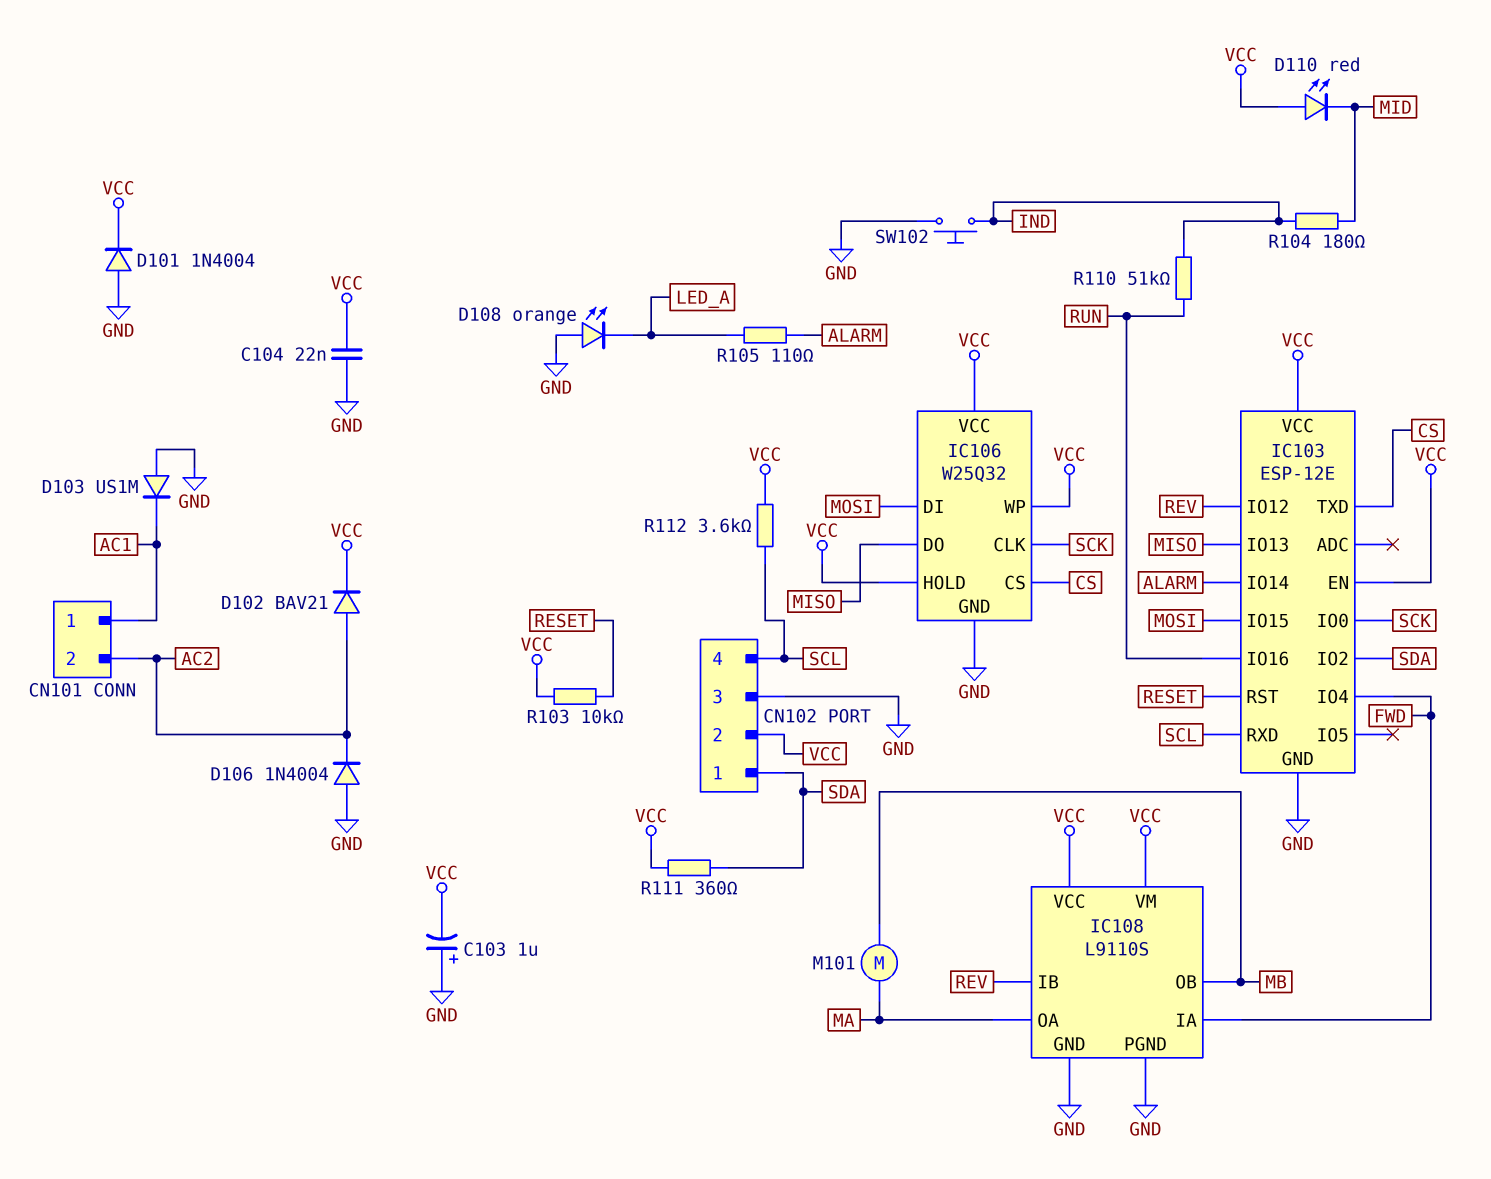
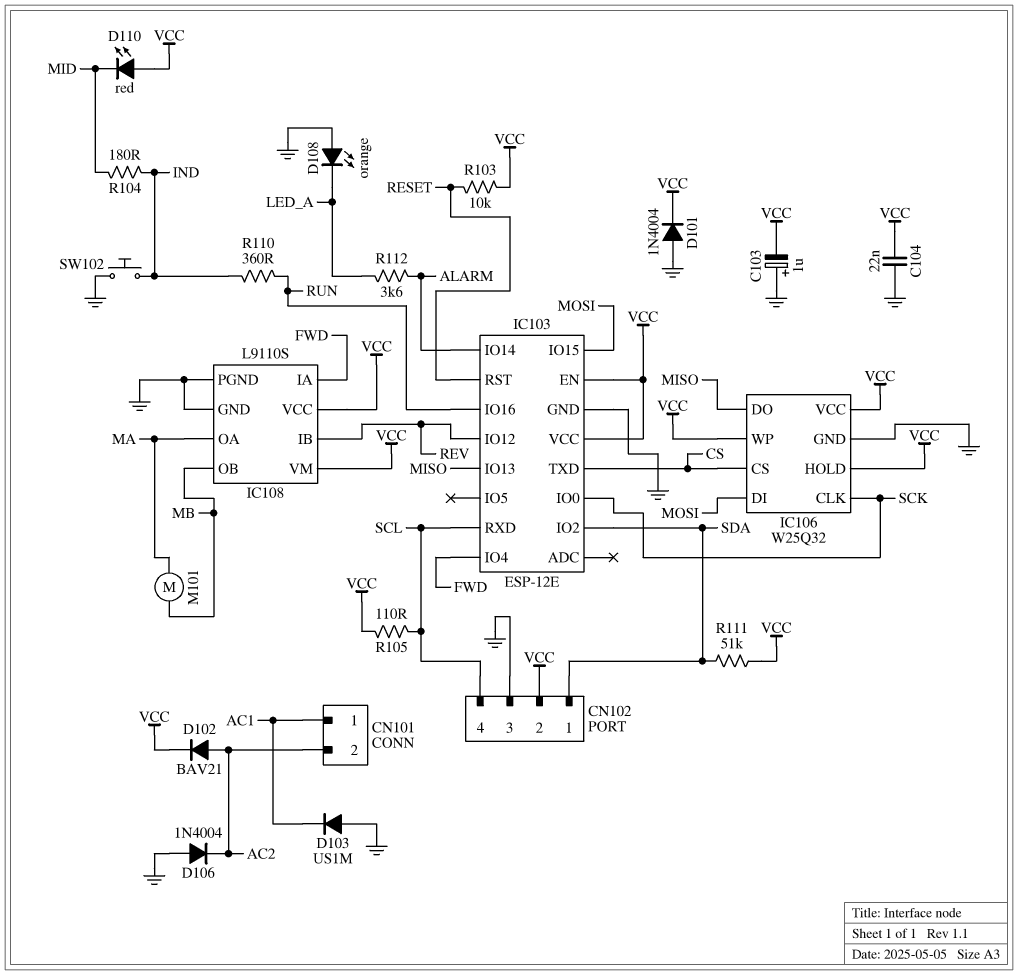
R105: 110 (ALARM, LED_A) -> 110 (SCL, VCC)
R110: 51k (IND, RUN) -> 360 (IND, RUN)
R111: 360 (SDA, VCC) -> 51k (SDA, VCC)
R112: 3.6k (SCL, VCC) -> 3.6k (ALARM, LED_A)

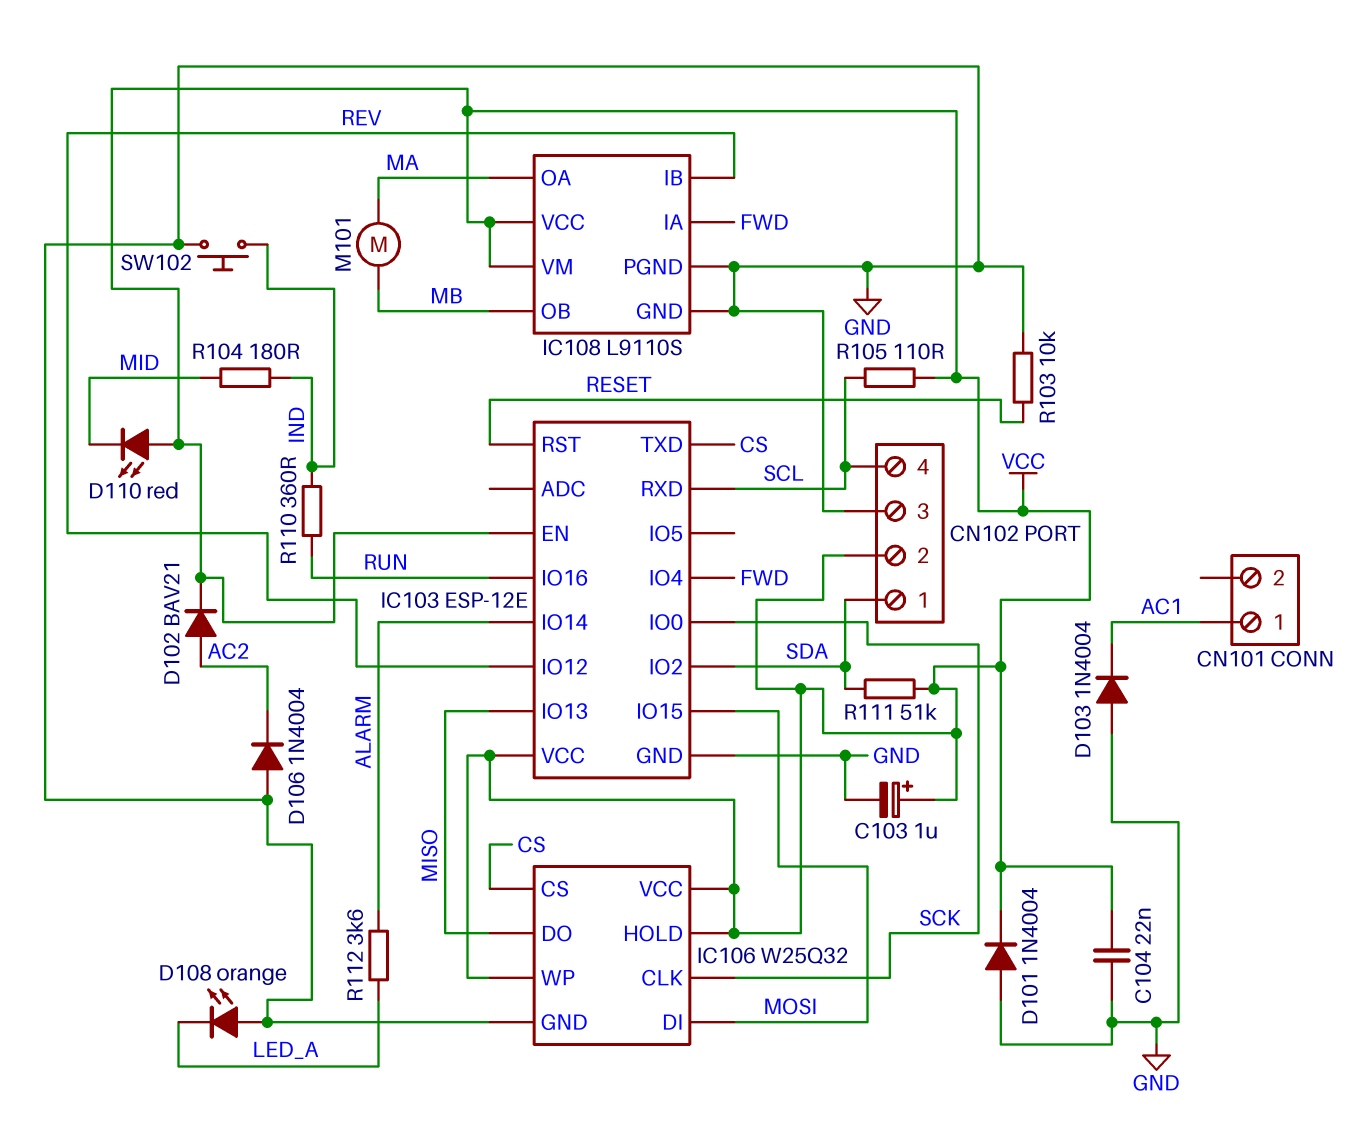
C103: 1uF (plus GND, minus VCC) -> 1uF (plus VCC, minus GND)
CN101 pin 2: AC2 -> none
D103: diode US1M (A GND, K AC1) -> diode 1N4004 (A GND, K AC1)
R103: 10k (RESET, VCC) -> 10k (GND, RESET)

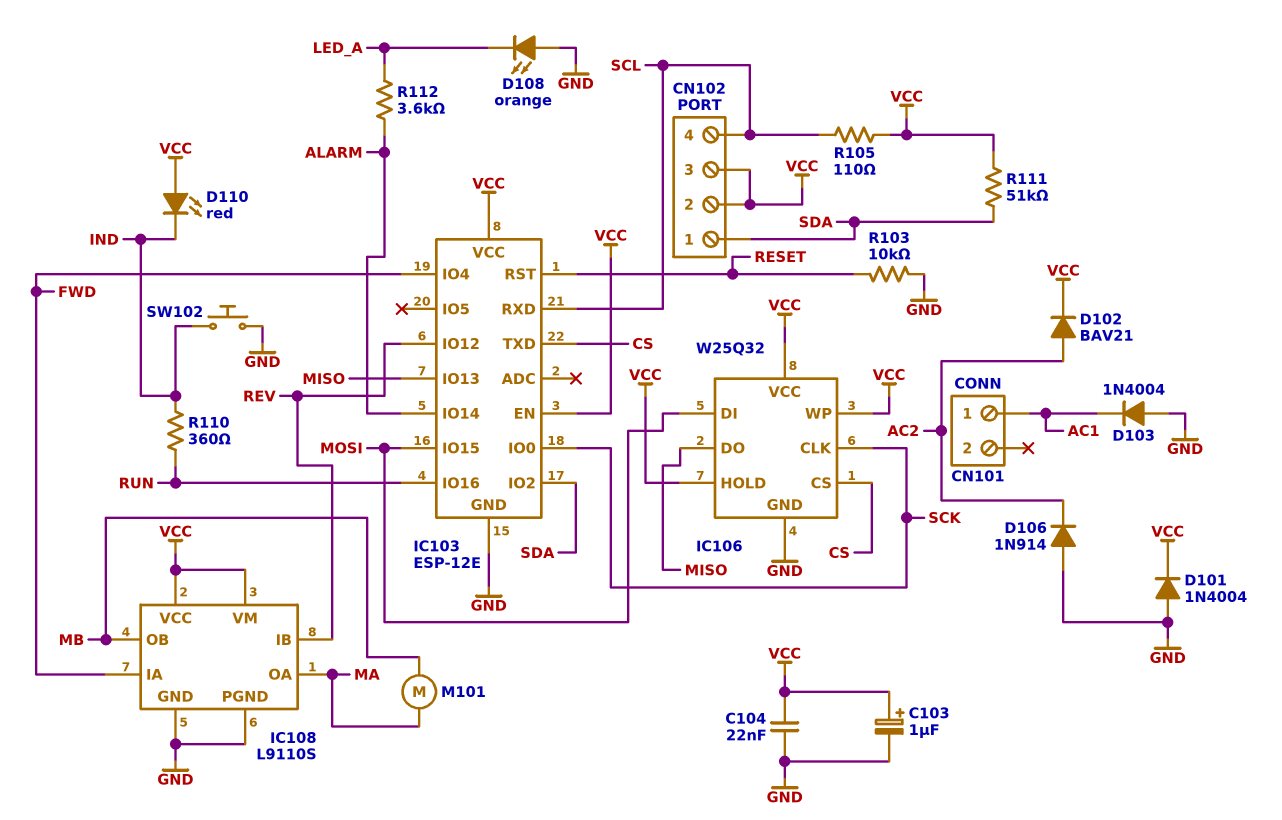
CN102 pin 3: GND -> VCC
D106: diode 1N4004 (A GND, K AC2) -> diode 1N914 (A GND, K AC2)
D110: LED red (A VCC, K MID) -> LED red (A VCC, K IND)
R104: 180 (IND, MID) -> none

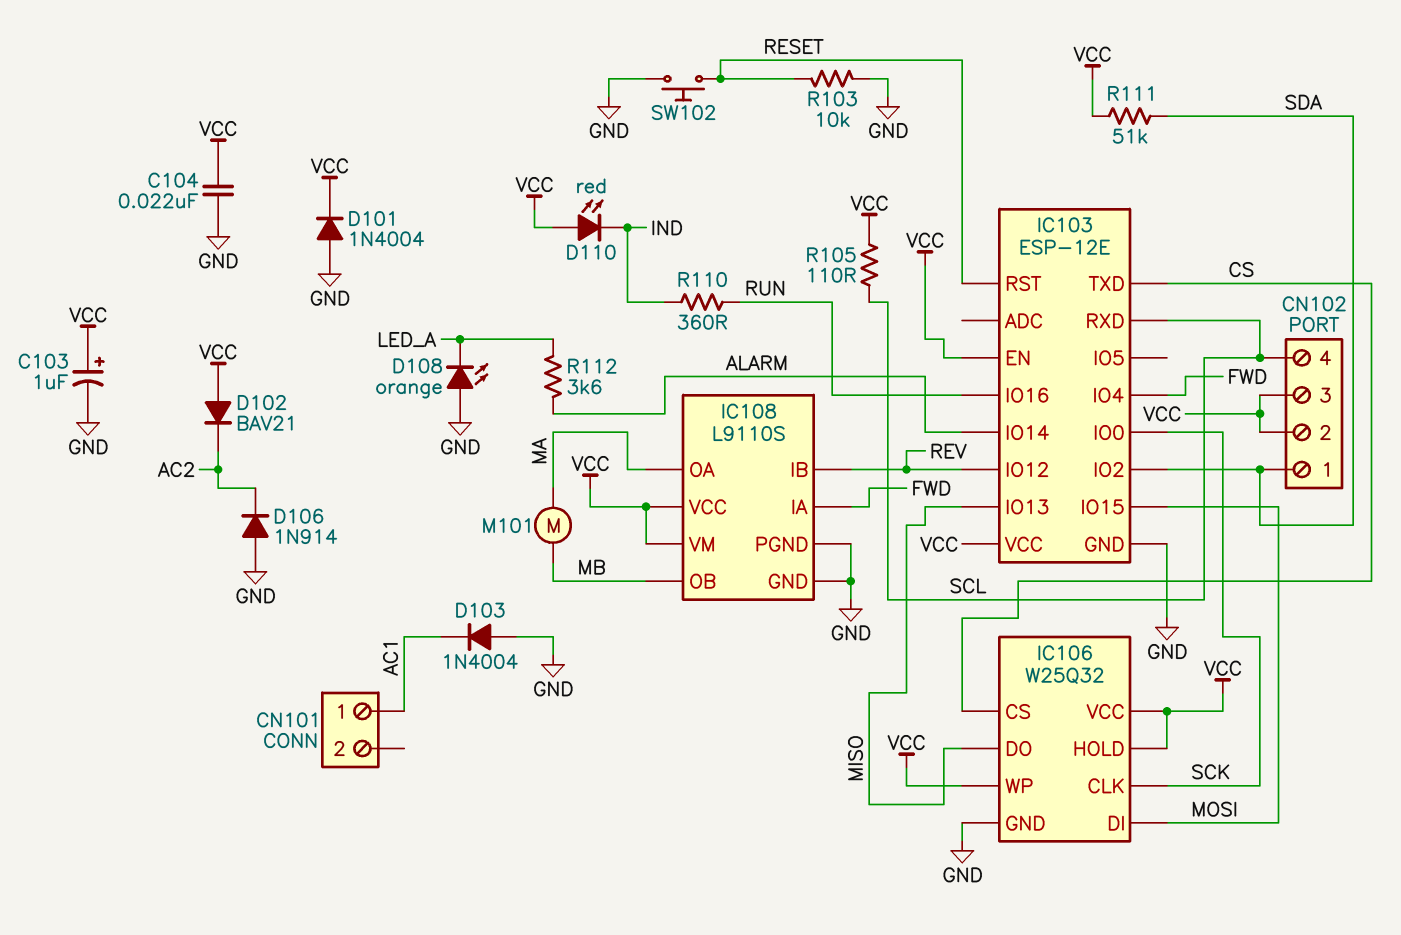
D102: diode BAV21 (A AC2, K VCC) -> diode BAV21 (A VCC, K AC2)
SW102: button (GND, IND) -> button (GND, RESET)

